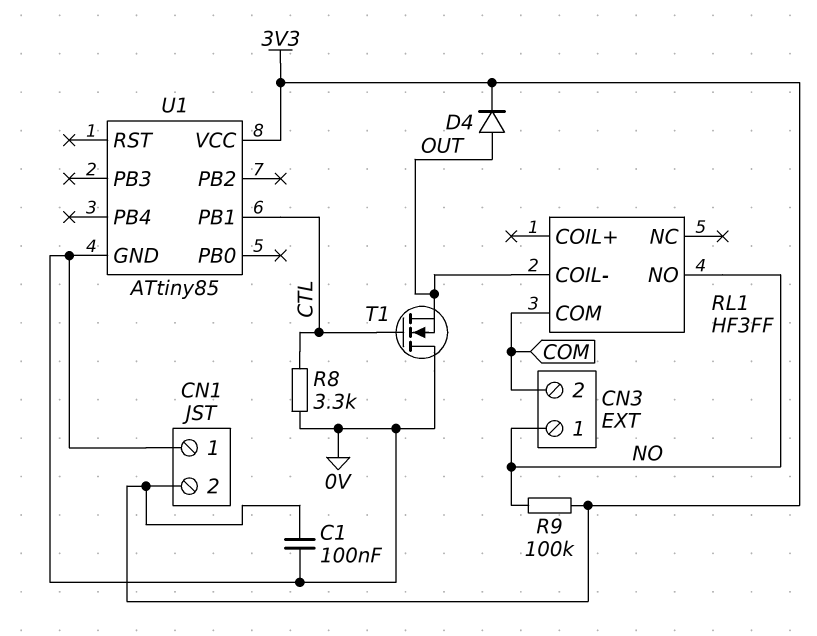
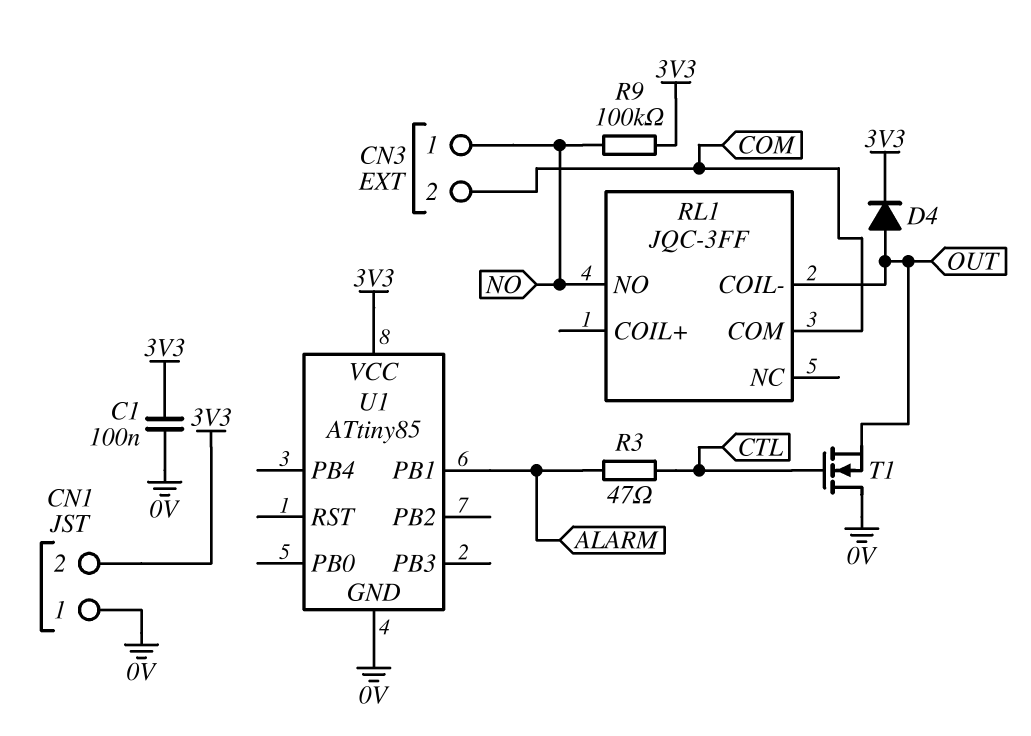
R3: none -> 47 (ALARM, CTL)
R8: 3.3k (0V, CTL) -> none
RL1: HF3FF -> JQC-3FF
U1 pin PB1: CTL -> ALARM

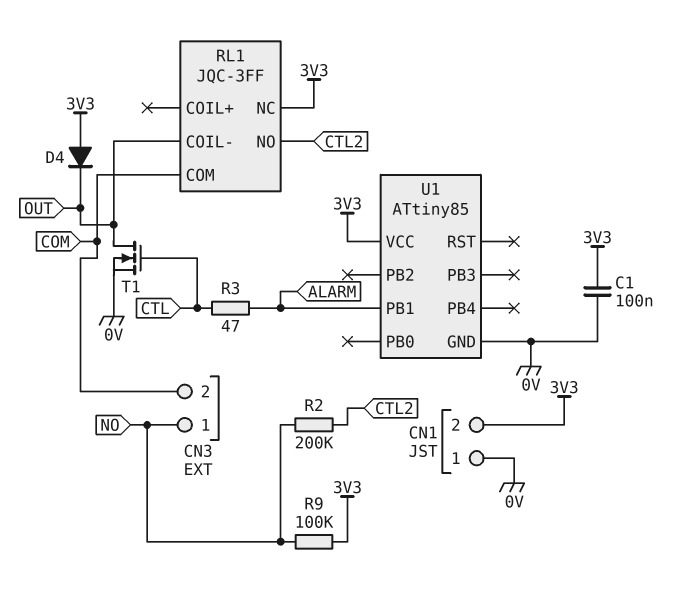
D4: diode (A OUT, K 3V3) -> diode (A 3V3, K OUT)
R2: none -> 200k (CTL2, NO)
RL1 pin NC: none -> 3V3
RL1 pin NO: NO -> CTL2
T1: NMOS (G CTL, D 0V, S OUT) -> NMOS (G CTL, D OUT, S 0V)

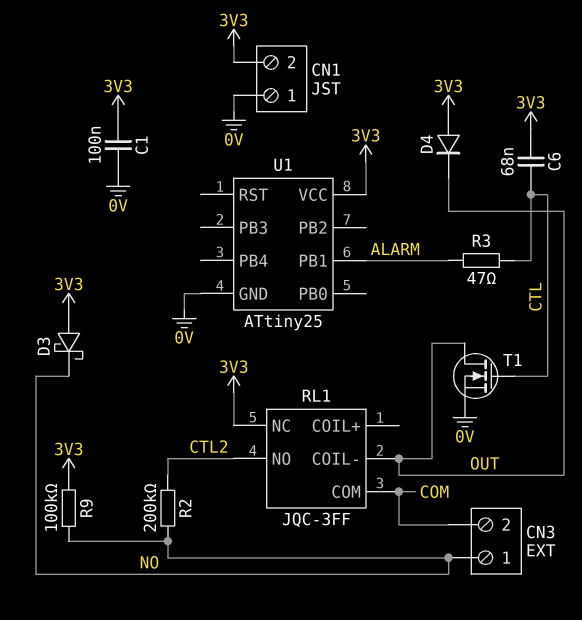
C6: none -> 68nF (3V3, CTL)
D3: none -> schottky (A 3V3, K NO)
U1: ATtiny85 -> ATtiny25

